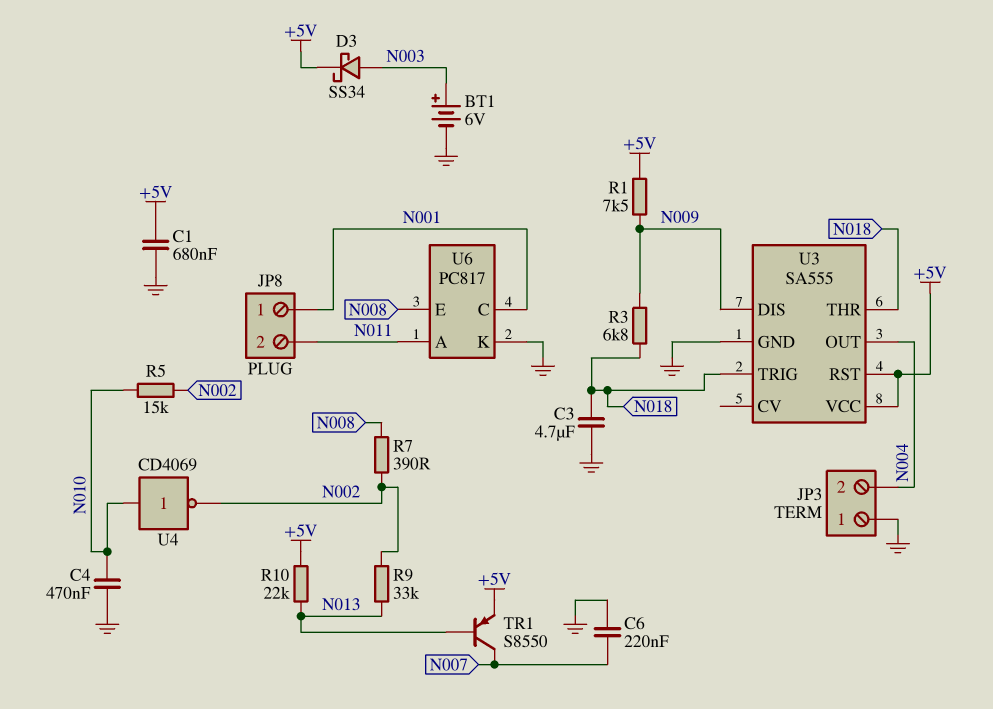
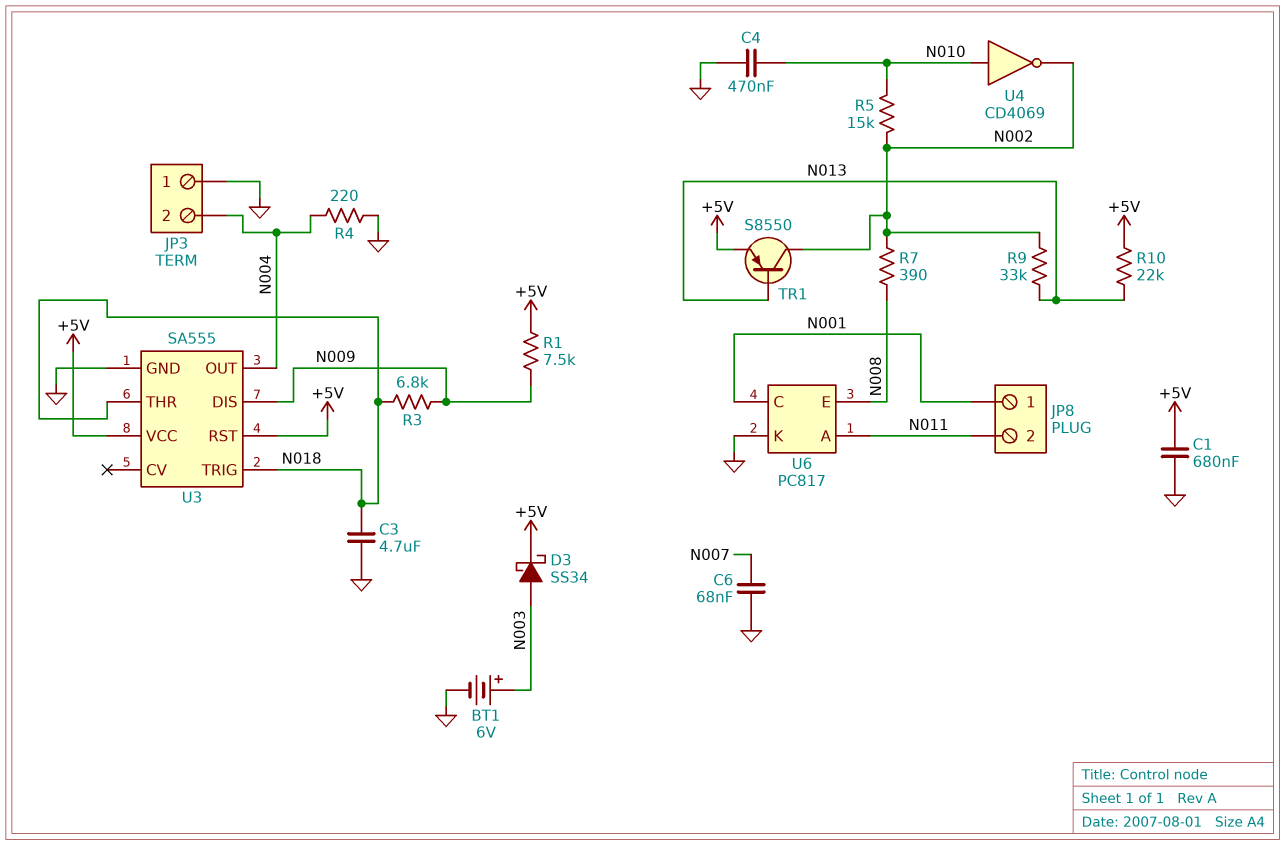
C6: 220nF (GND, N007) -> 68nF (GND, N007)
R4: none -> 220 (GND, N004)
TR1: PNP S8550 (B N013, C N007, E +5V) -> PNP S8550 (B N013, C N002, E +5V)

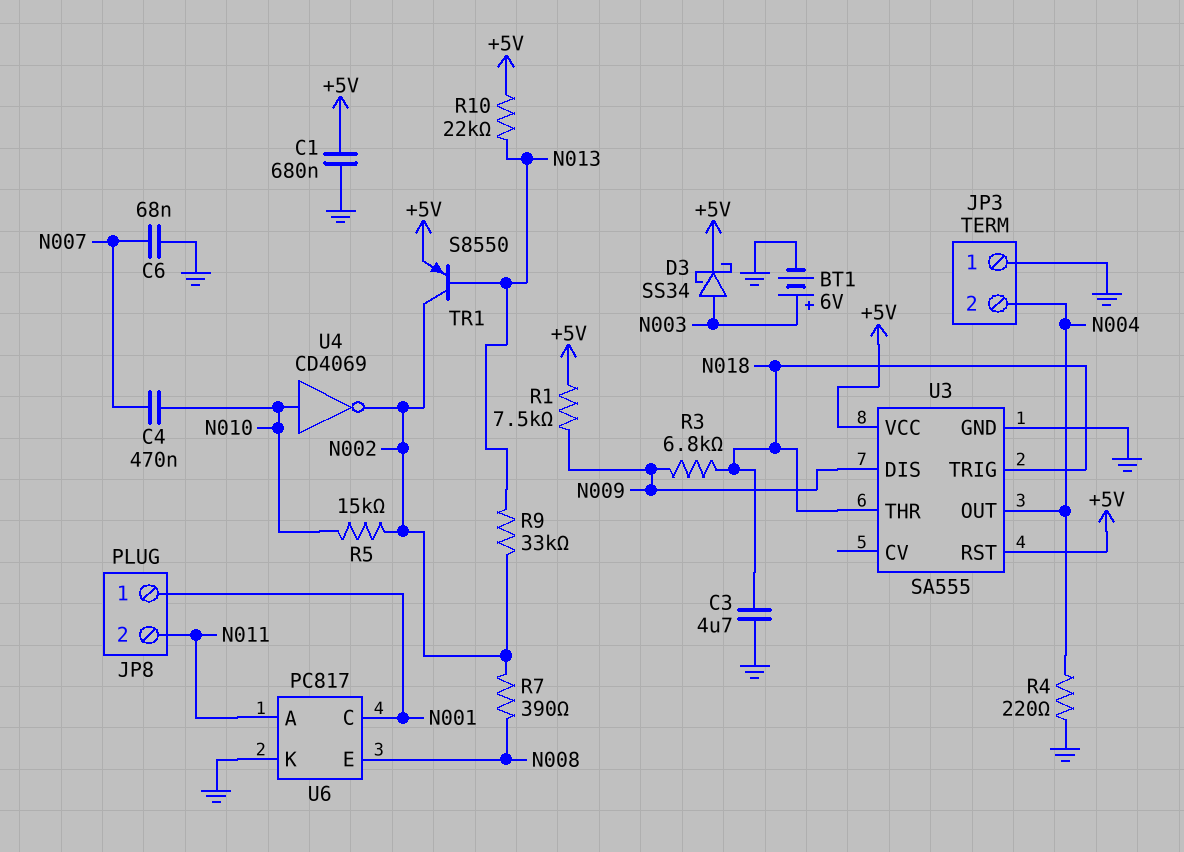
C4: 470nF (GND, N010) -> 470nF (N007, N010)

